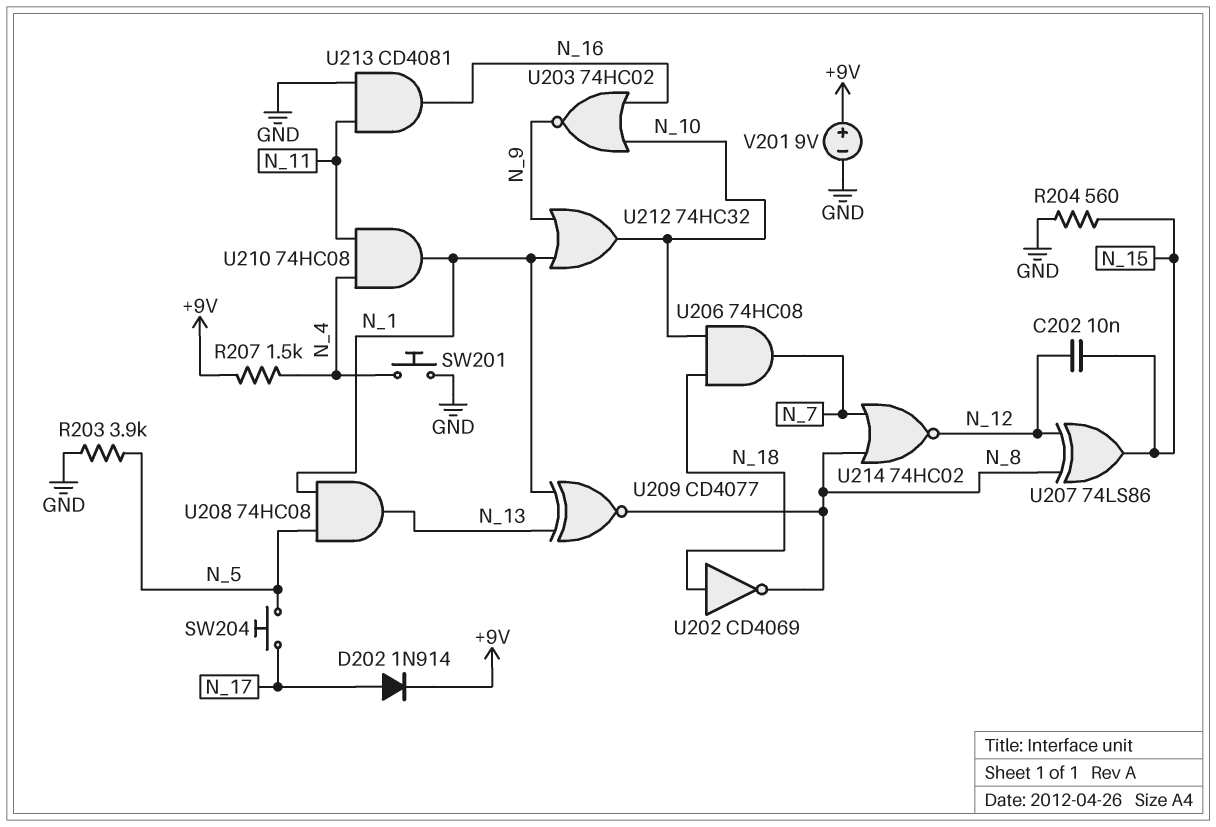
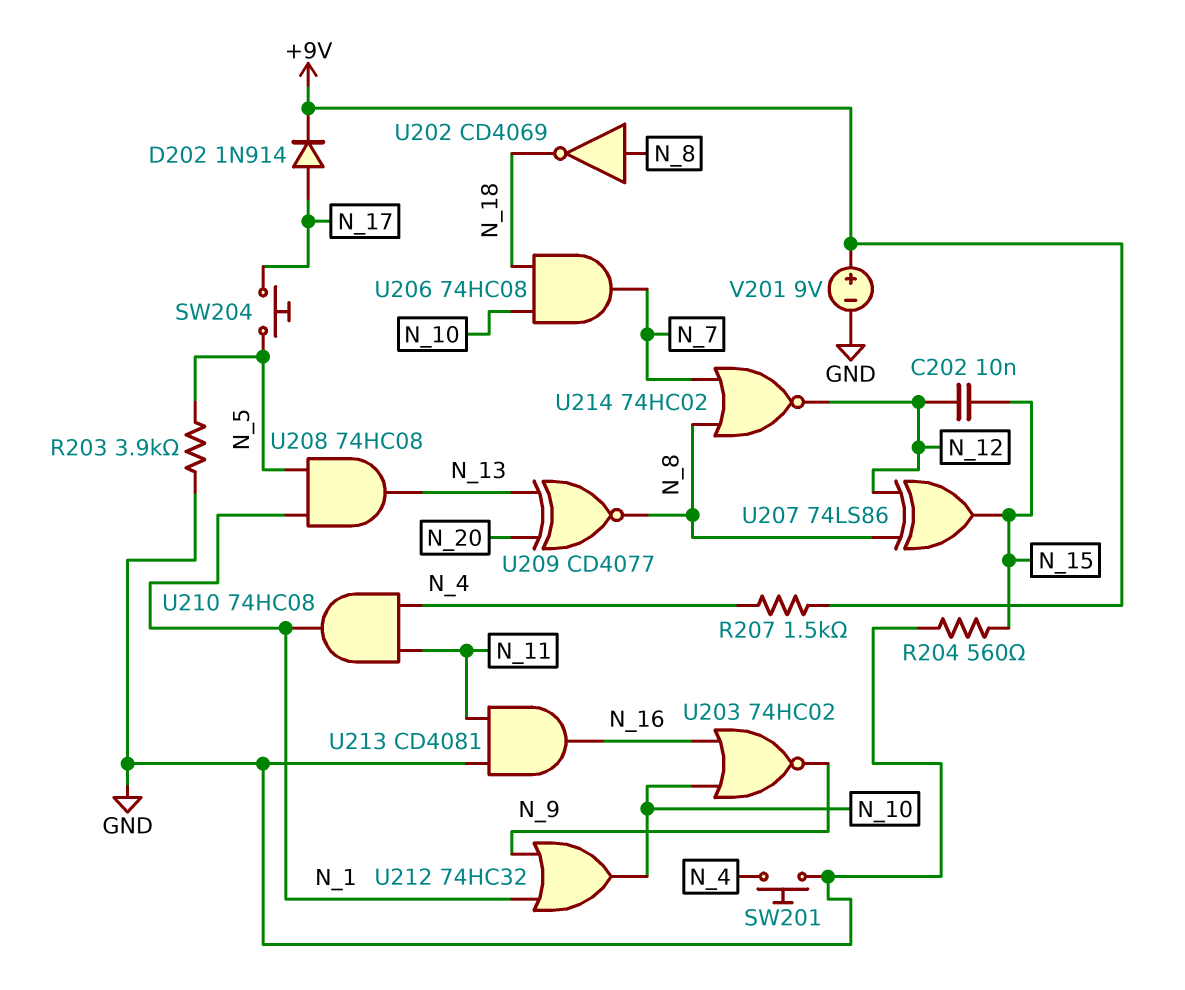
U202: NOT CD4069 (in N_18, out N_8) -> NOT CD4069 (in N_8, out N_18)
U209: XNOR CD4077 (in N_1, in N_13, out N_8) -> XNOR CD4077 (in N_13, in N_20, out N_8)

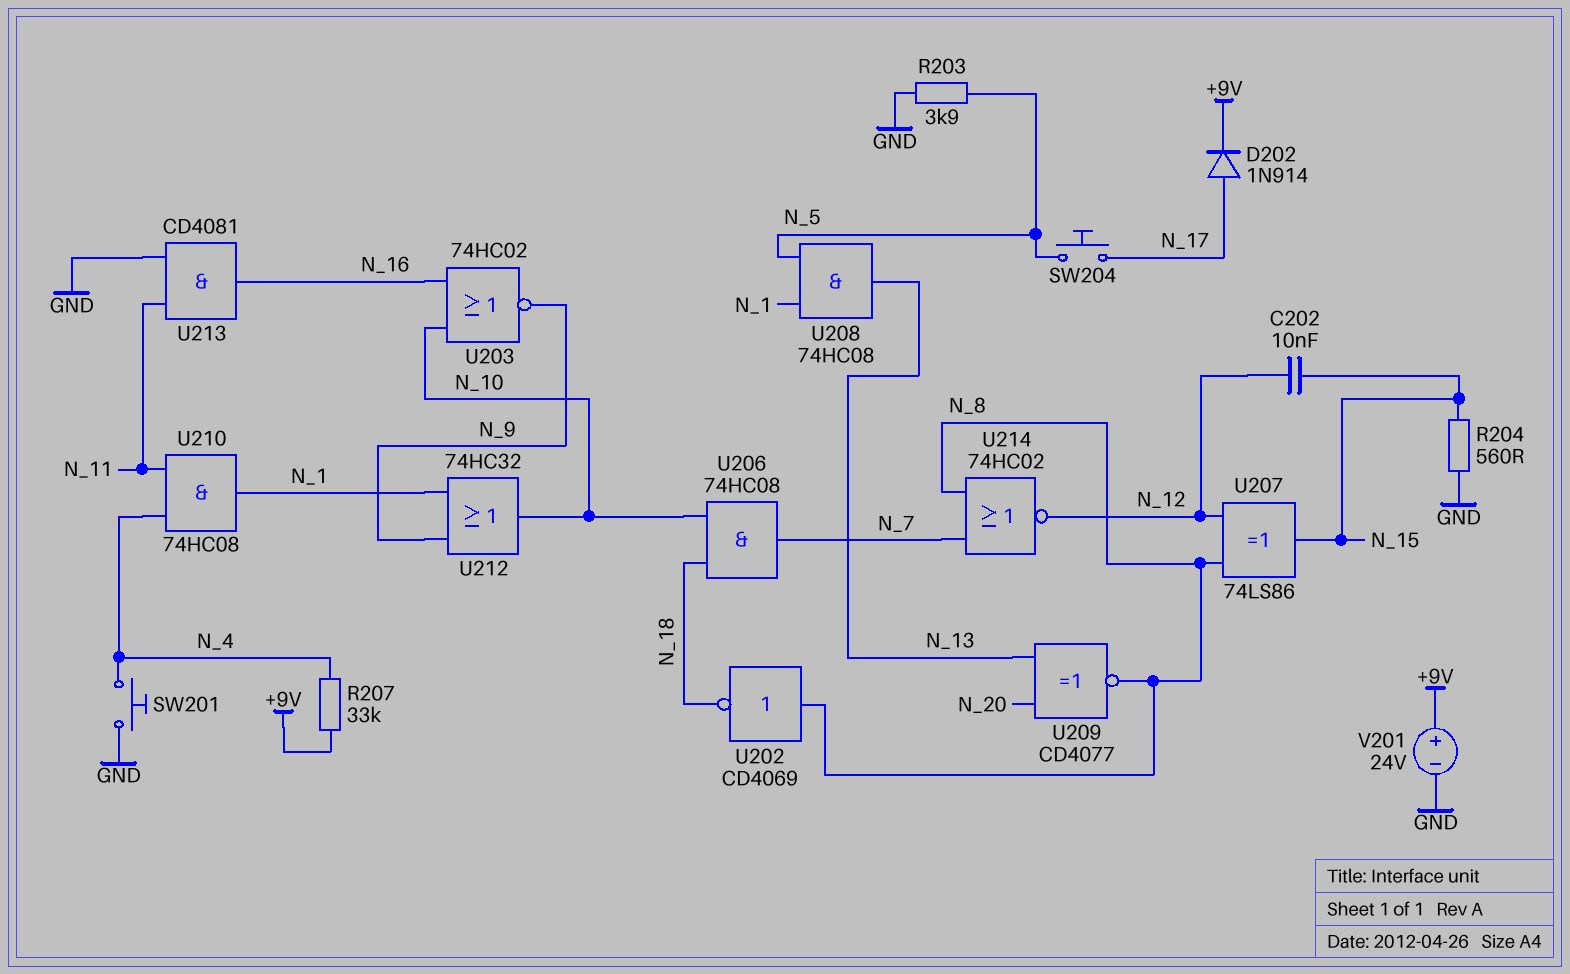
R207: 1.5k (+9V, N_4) -> 33k (+9V, N_4)
V201: 9V (plus +9V, minus GND) -> 24V (plus +9V, minus GND)

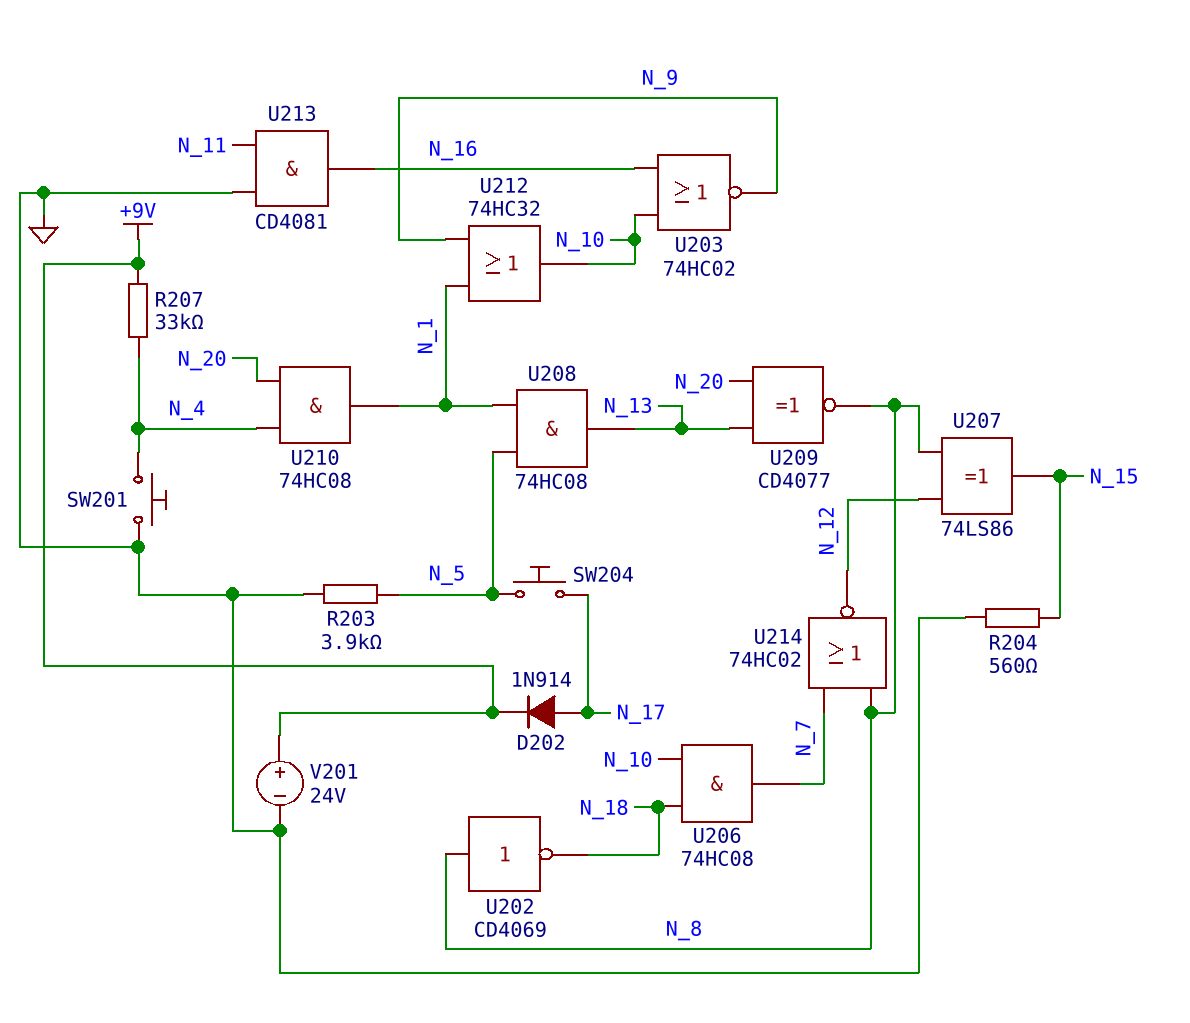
C202: 10nF (N_12, N_15) -> none
U210: AND 74HC08 (in N_4, in N_11, out N_1) -> AND 74HC08 (in N_4, in N_20, out N_1)

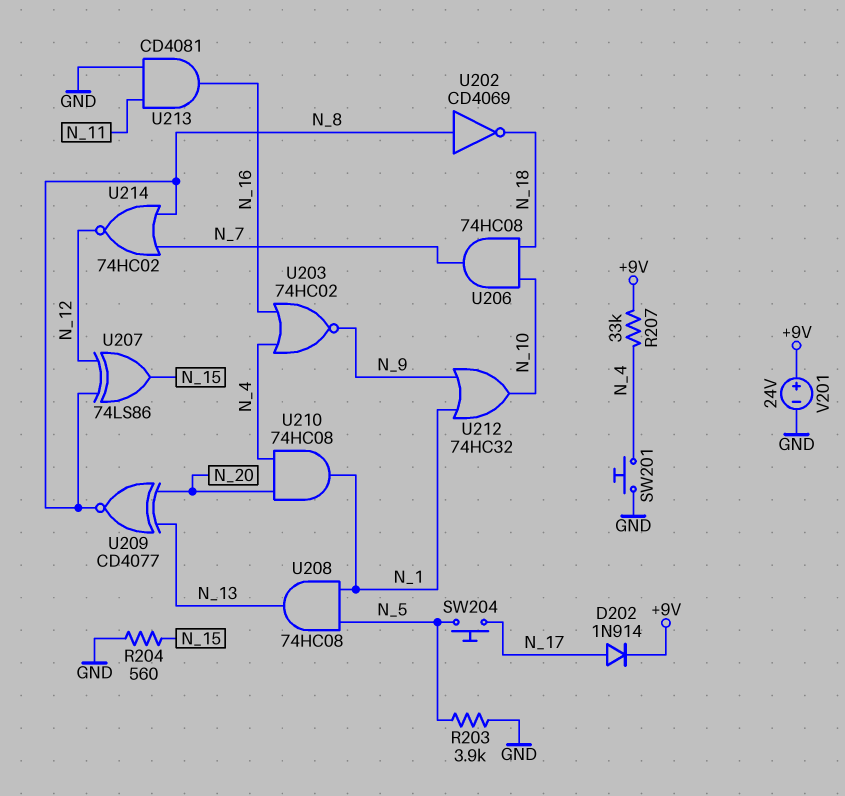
U203: NOR 74HC02 (in N_10, in N_16, out N_9) -> NOR 74HC02 (in N_4, in N_16, out N_9)

